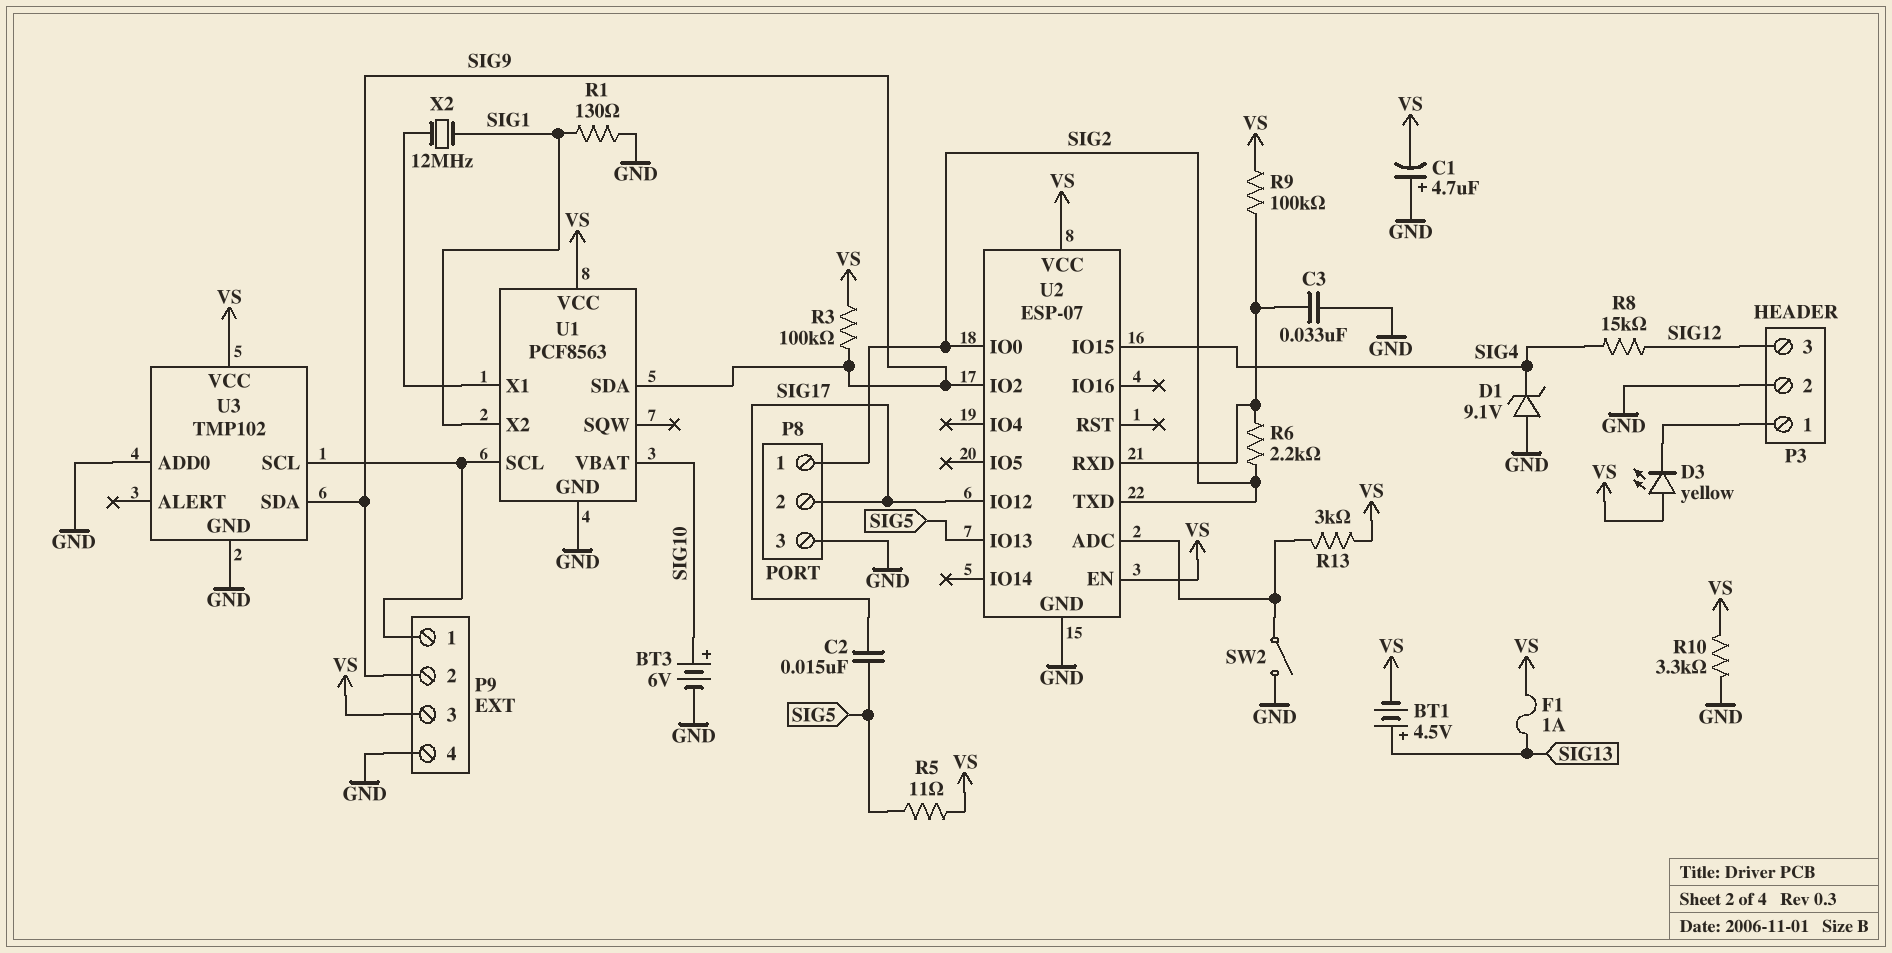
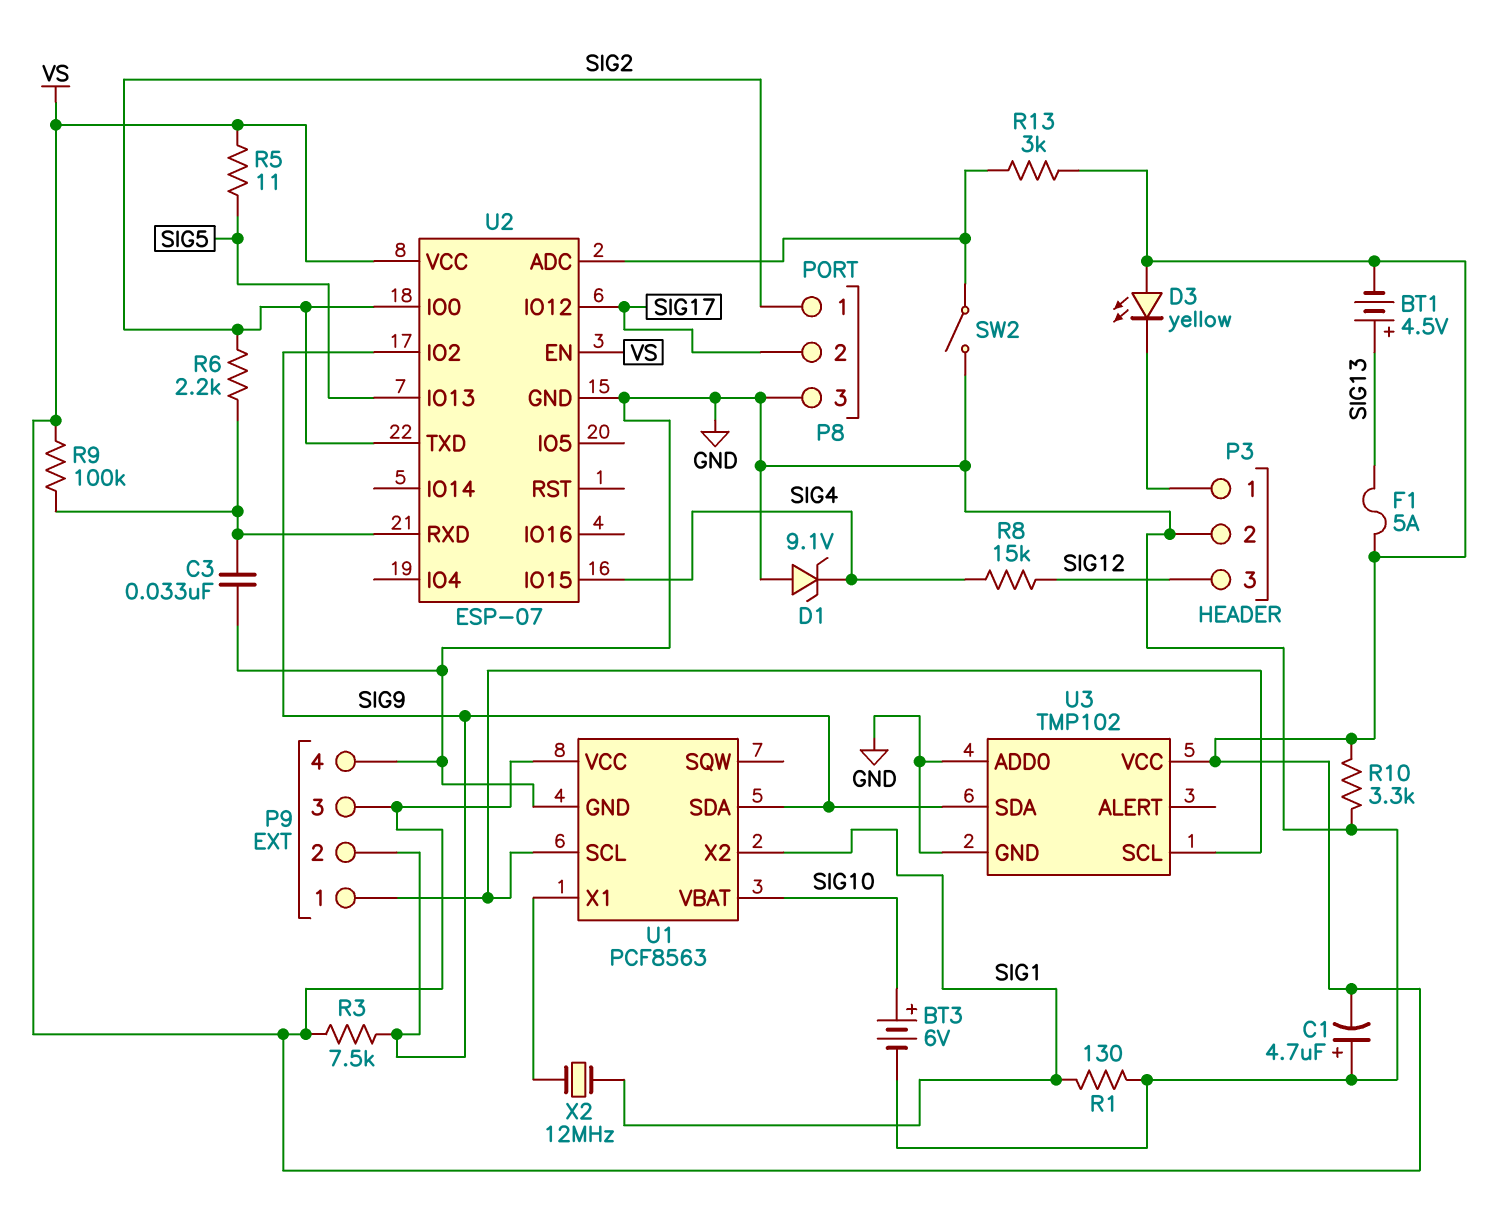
C2: 15nF (SIG5, SIG17) -> none
F1: 1A (SIG13, VS) -> 5A (SIG13, VS)
R3: 100k (SIG9, VS) -> 7.5k (SIG9, VS)

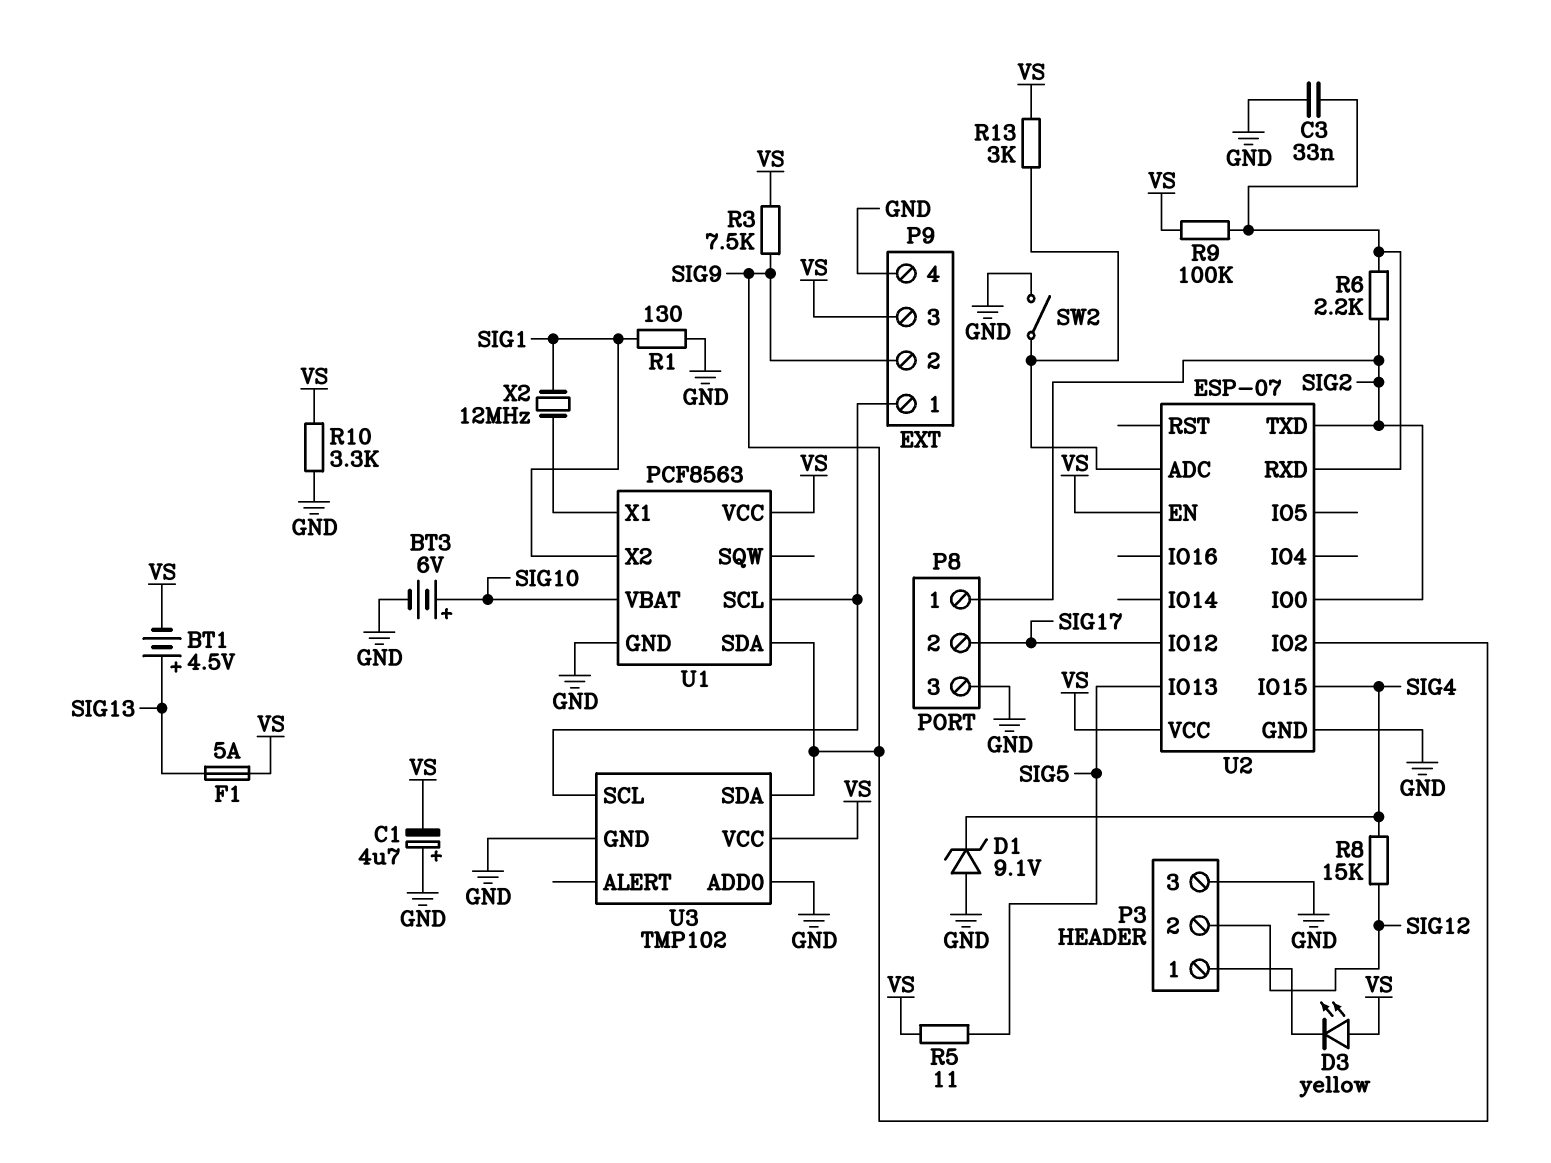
P3 pin 2: GND -> SIG12
P3 pin 3: SIG12 -> GND

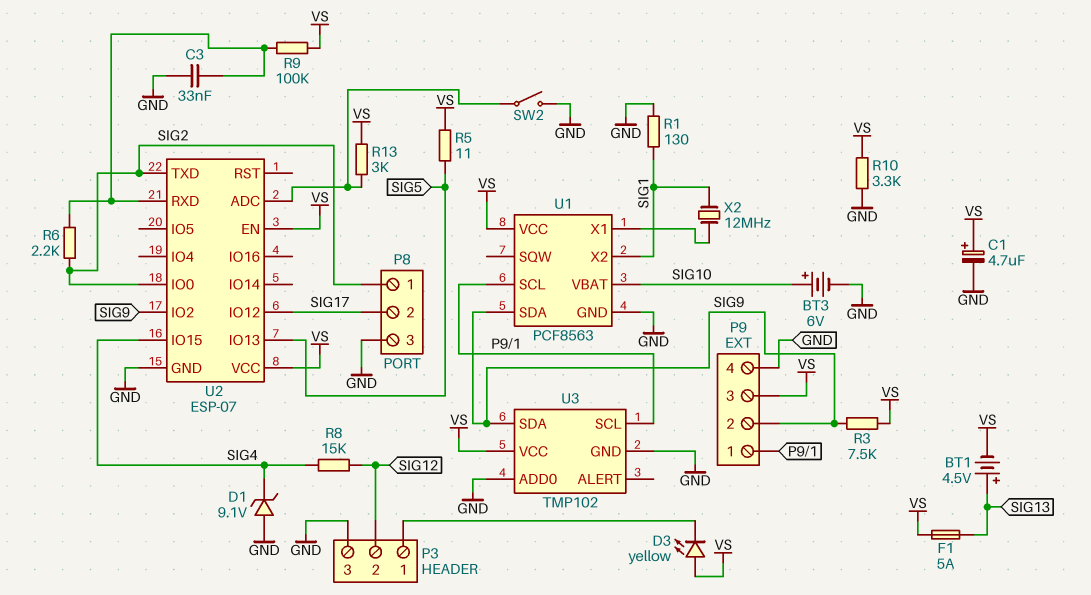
C1: 4.7uF (plus GND, minus VS) -> 4.7uF (plus VS, minus GND)

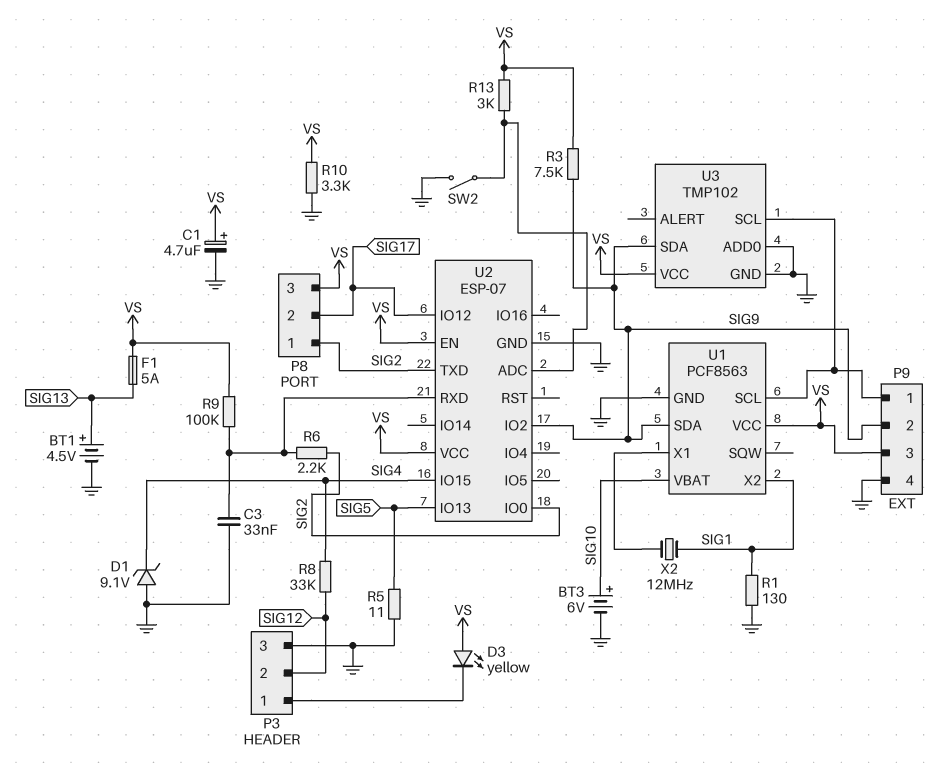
BT1: 4.5V (plus SIG13, minus VS) -> 4.5V (plus SIG13, minus GND)
P8 pin 3: GND -> VS
R5: 11 (SIG5, VS) -> 11 (GND, SIG5)
R8: 15k (SIG4, SIG12) -> 33k (SIG4, SIG12)

